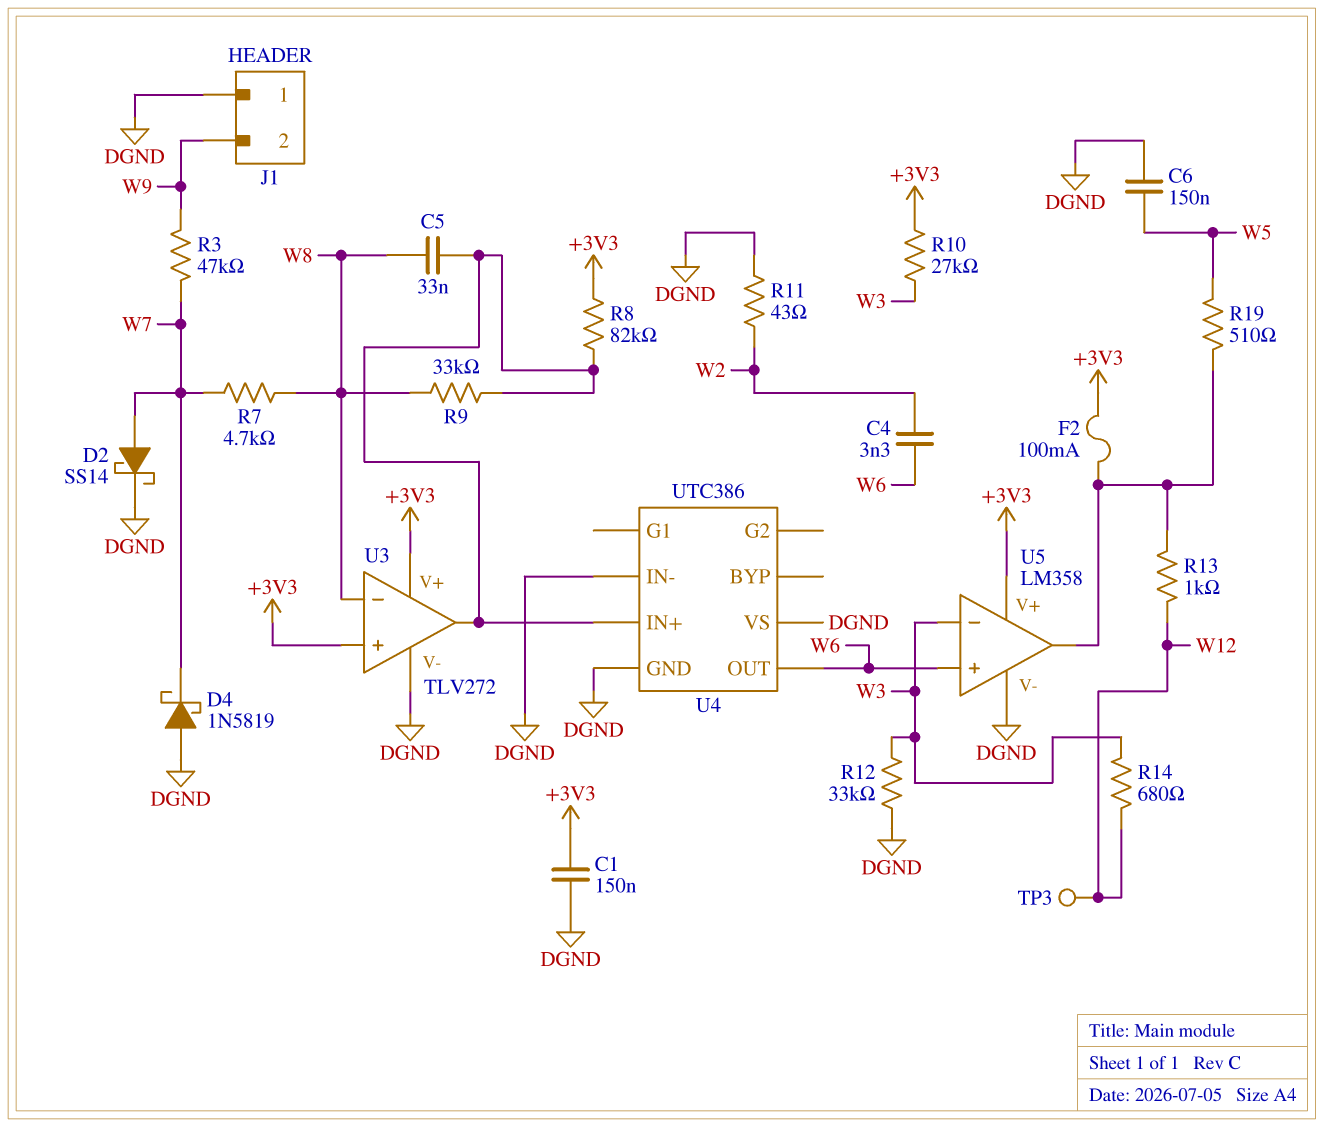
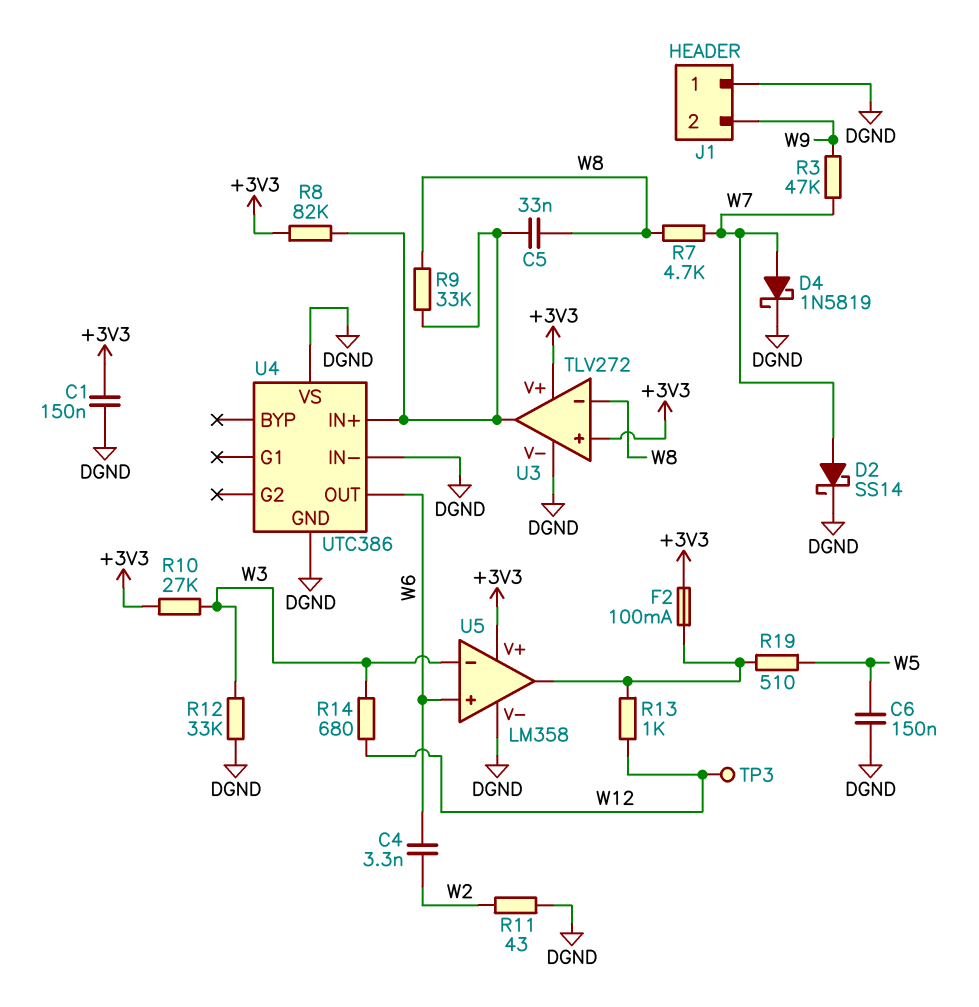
D4: schottky 1N5819 (A DGND, K W7) -> schottky 1N5819 (A W7, K DGND)

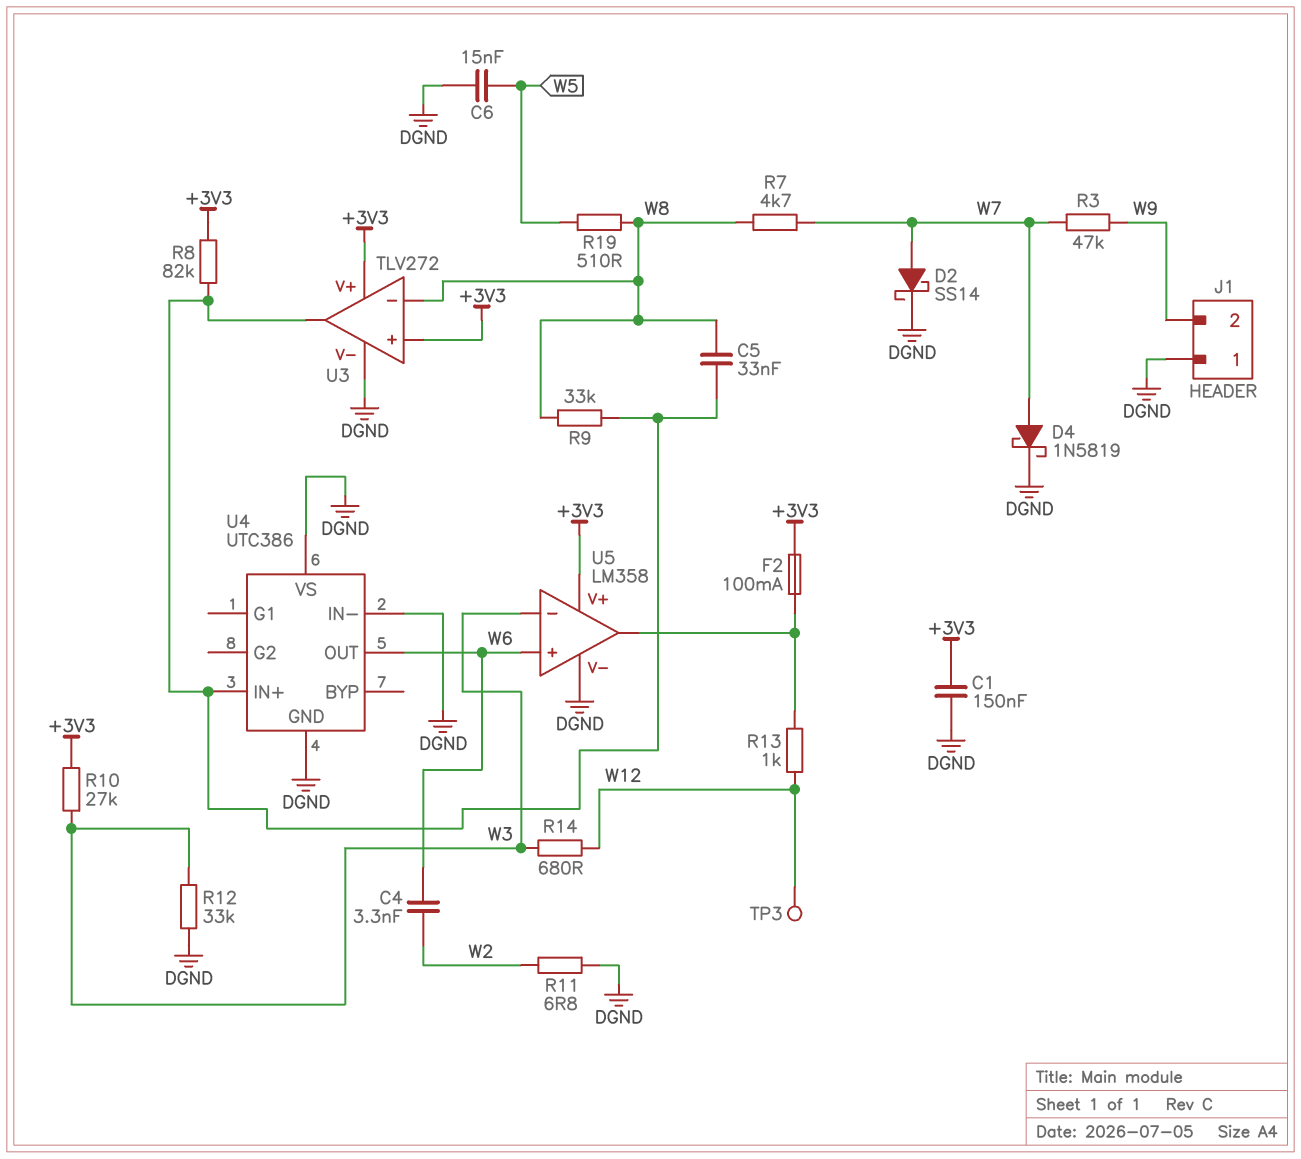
C6: 150nF (DGND, W5) -> 15nF (DGND, W5)
R11: 43 (DGND, W2) -> 6.8 (DGND, W2)
R19: 510 (U5/out, W5) -> 510 (W5, W8)

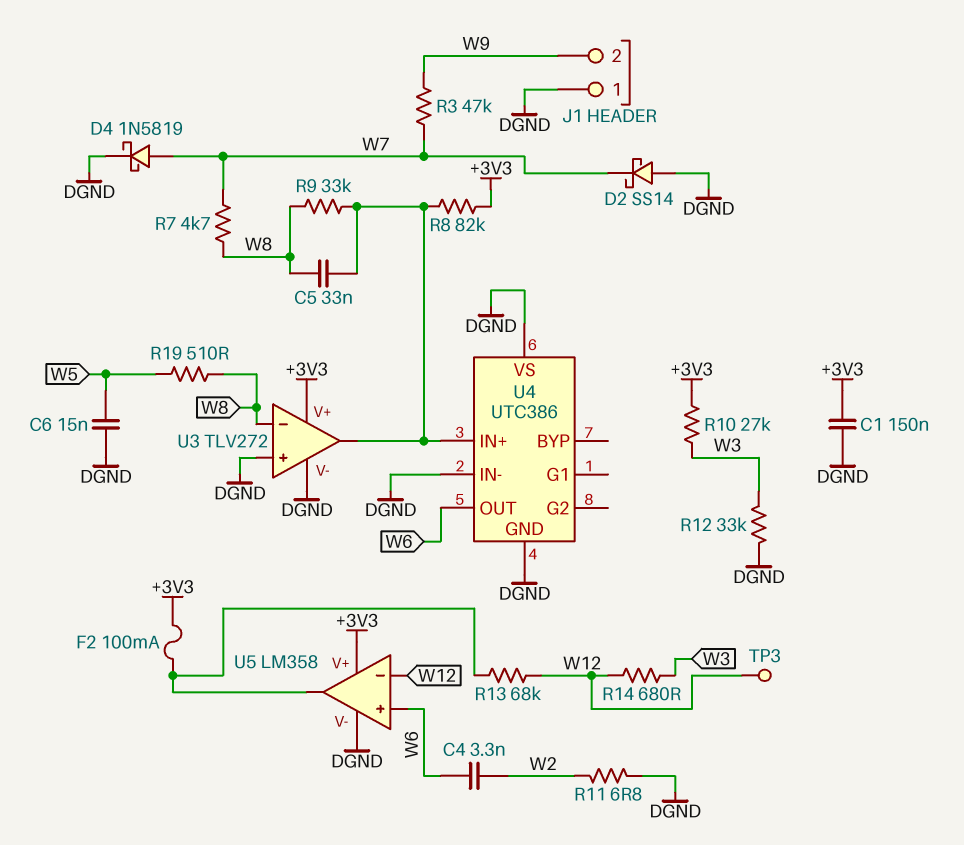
D2: schottky SS14 (A W7, K DGND) -> schottky SS14 (A DGND, K W7)
R13: 1k (U5/out, W12) -> 68k (U5/out, W12)
U3 pin in+: +3V3 -> DGND
U5 pin in-: W3 -> W12

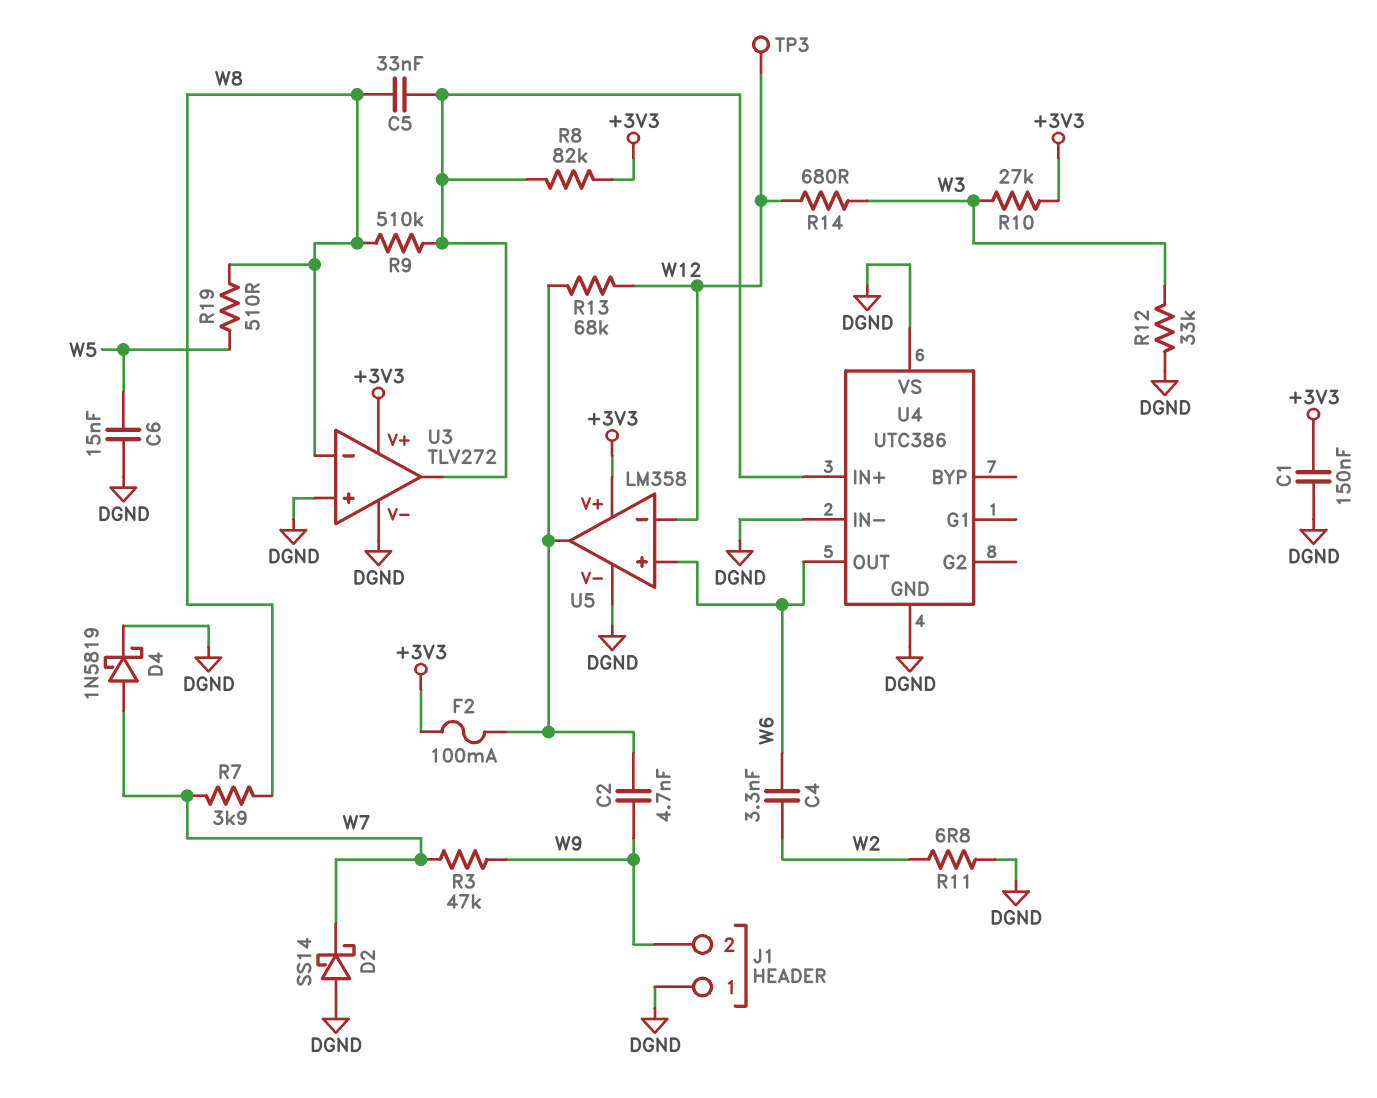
C2: none -> 4.7nF (U5/out, W9)
R7: 4.7k (W7, W8) -> 3.9k (W7, W8)
R9: 33k (U3/out, W8) -> 510k (U3/out, W8)

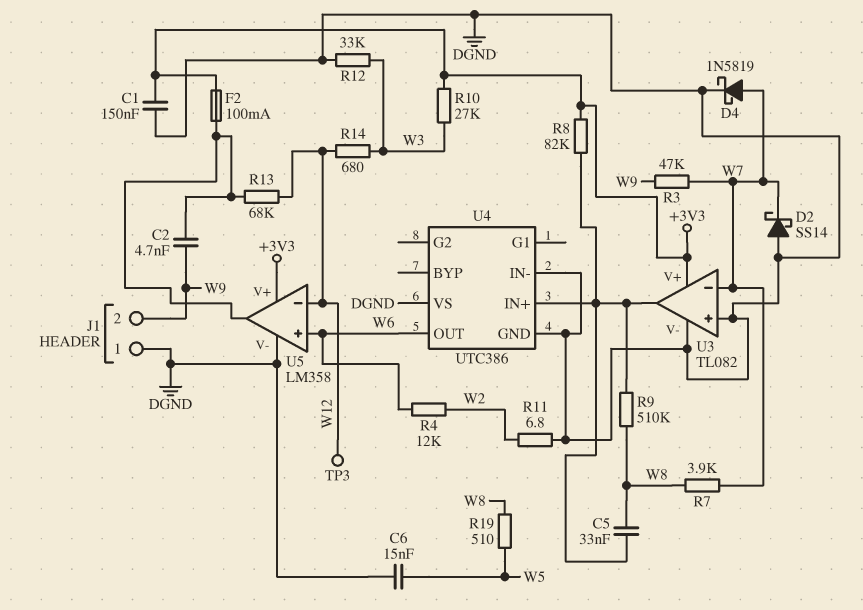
C4: 3.3nF (W2, W6) -> none
R4: none -> 12k (W2, W6)
U3: TLV272 -> TL082
U3 pin in-: W8 -> W7

